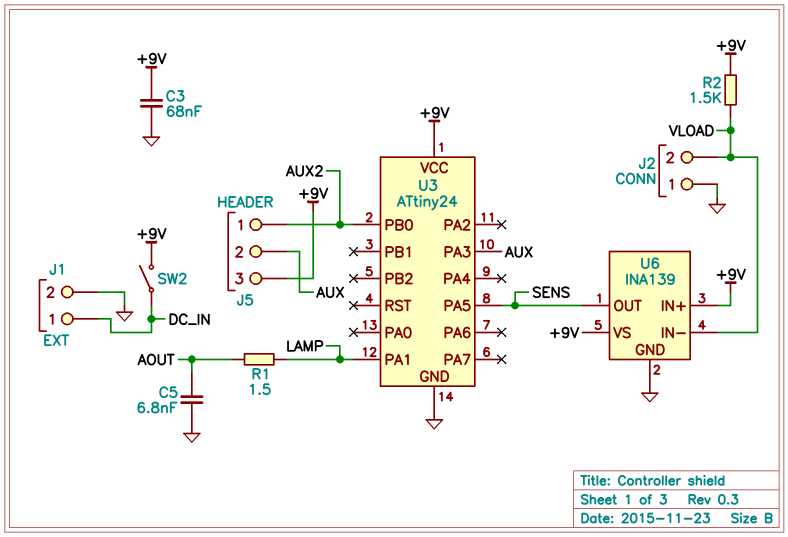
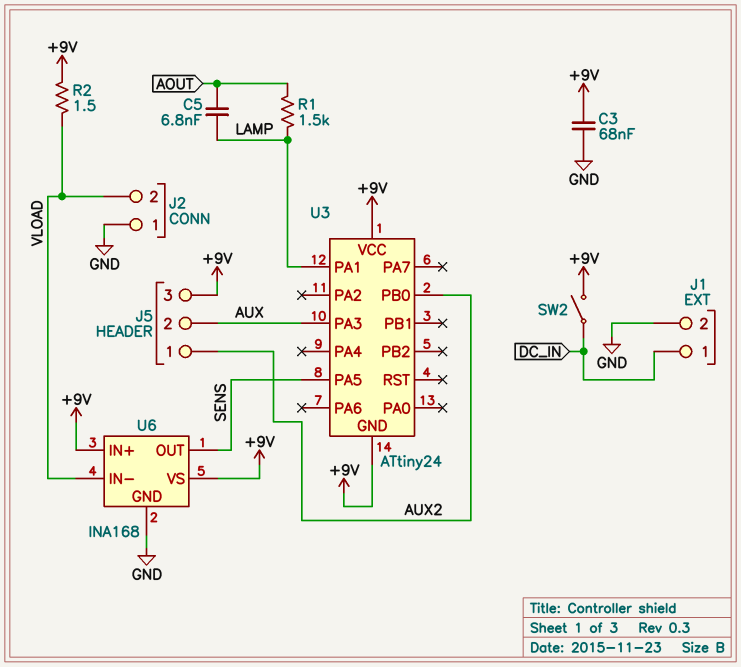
C5: 6.8nF (AOUT, GND) -> 6.8nF (AOUT, LAMP)
R1: 1.5 (AOUT, LAMP) -> 1.5k (AOUT, LAMP)
R2: 1.5k (+9V, VLOAD) -> 1.5 (+9V, VLOAD)
U3 pin GND: GND -> +9V
U6: INA139 -> INA168

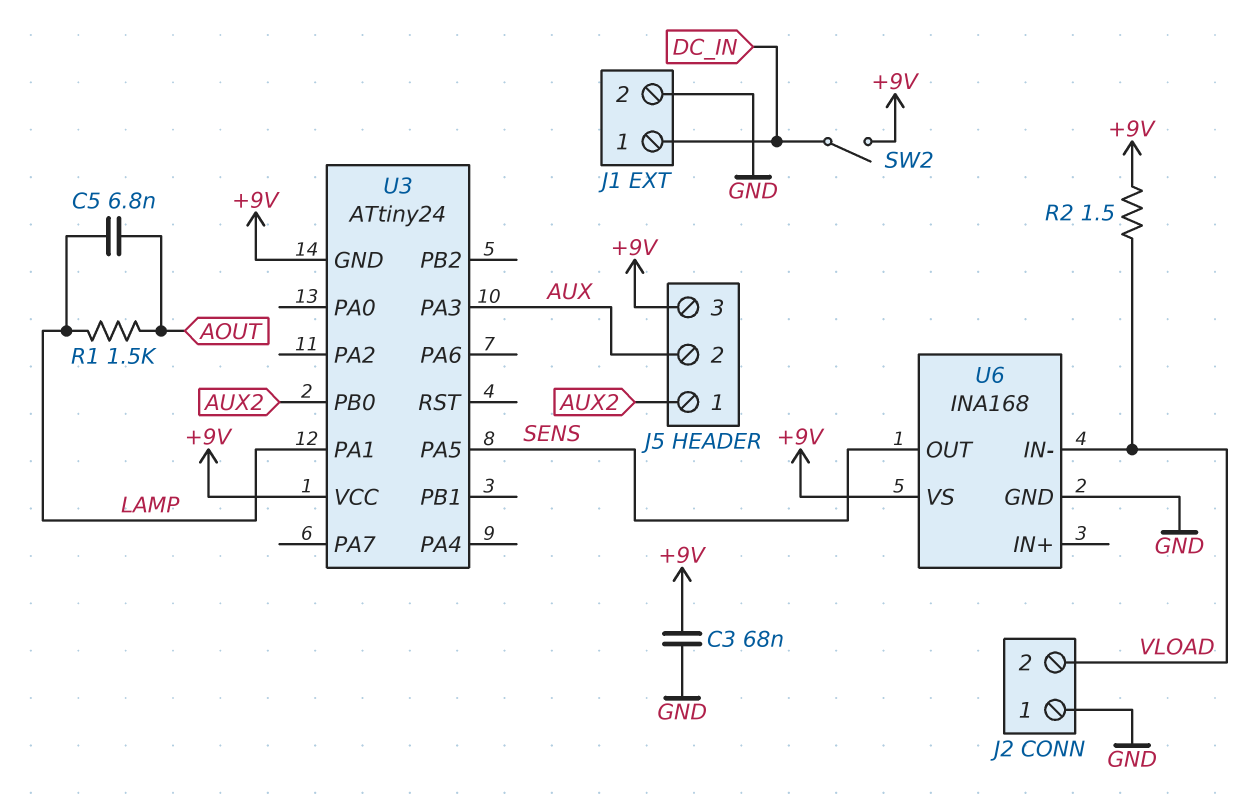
U6 pin IN+: +9V -> none

